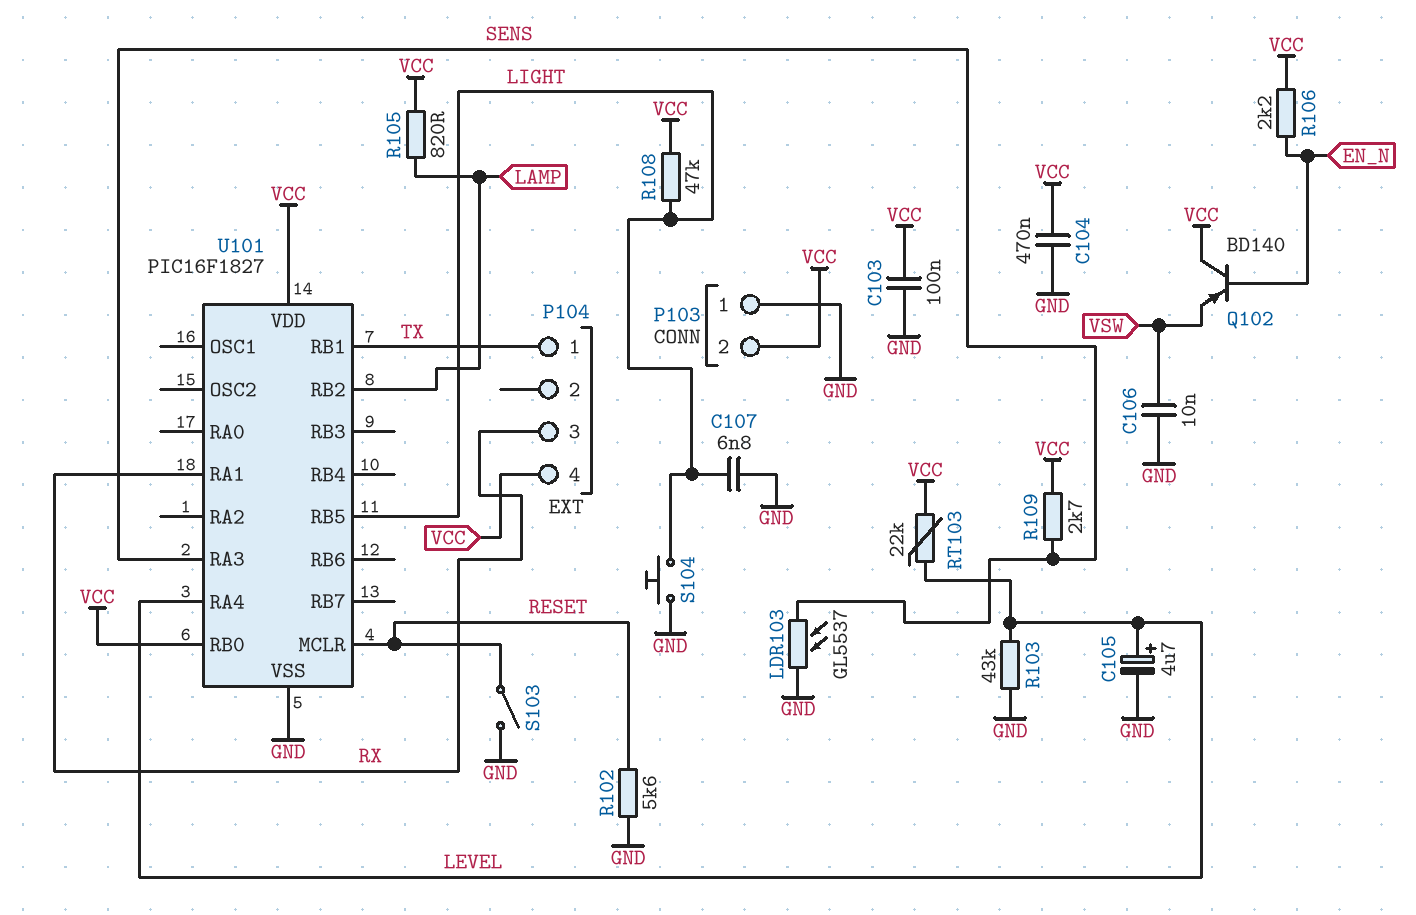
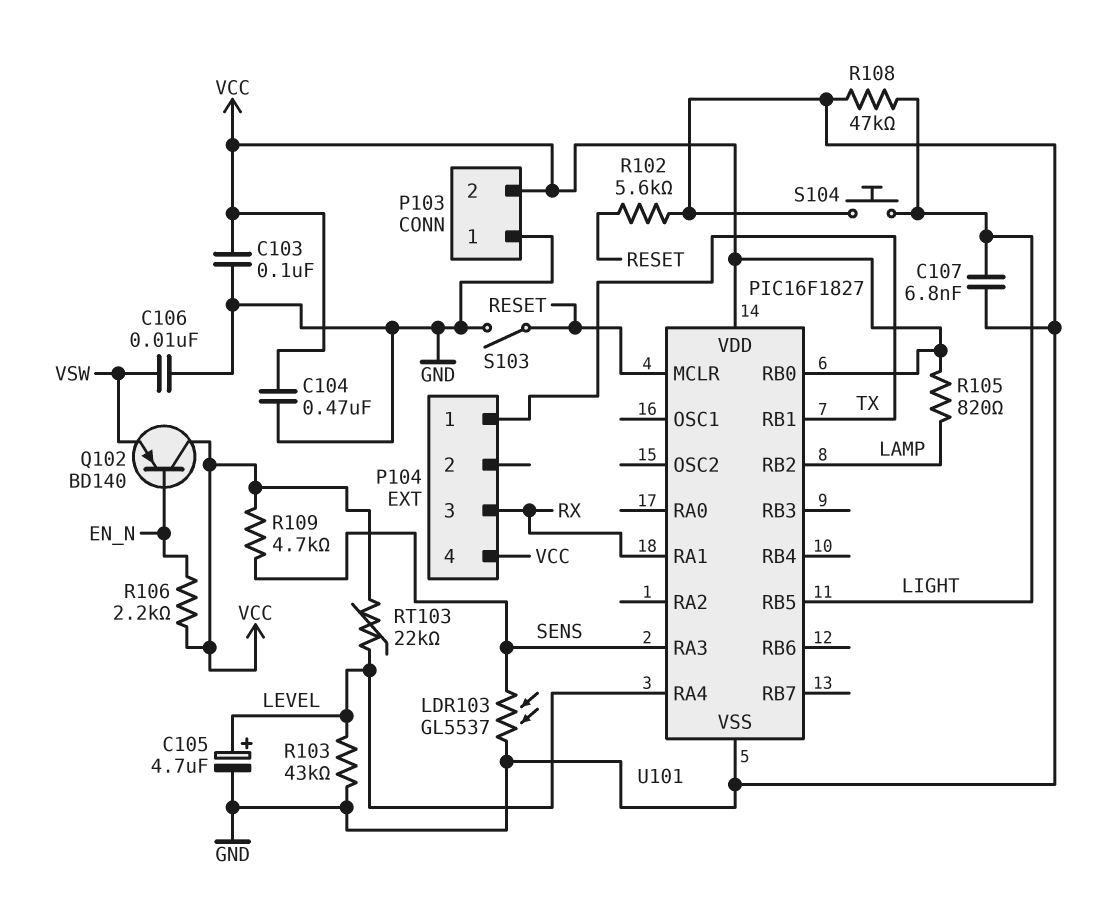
R108: 47k (LIGHT, VCC) -> 47k (GND, LIGHT)
R109: 2.7k (SENS, VCC) -> 4.7k (SENS, VCC)

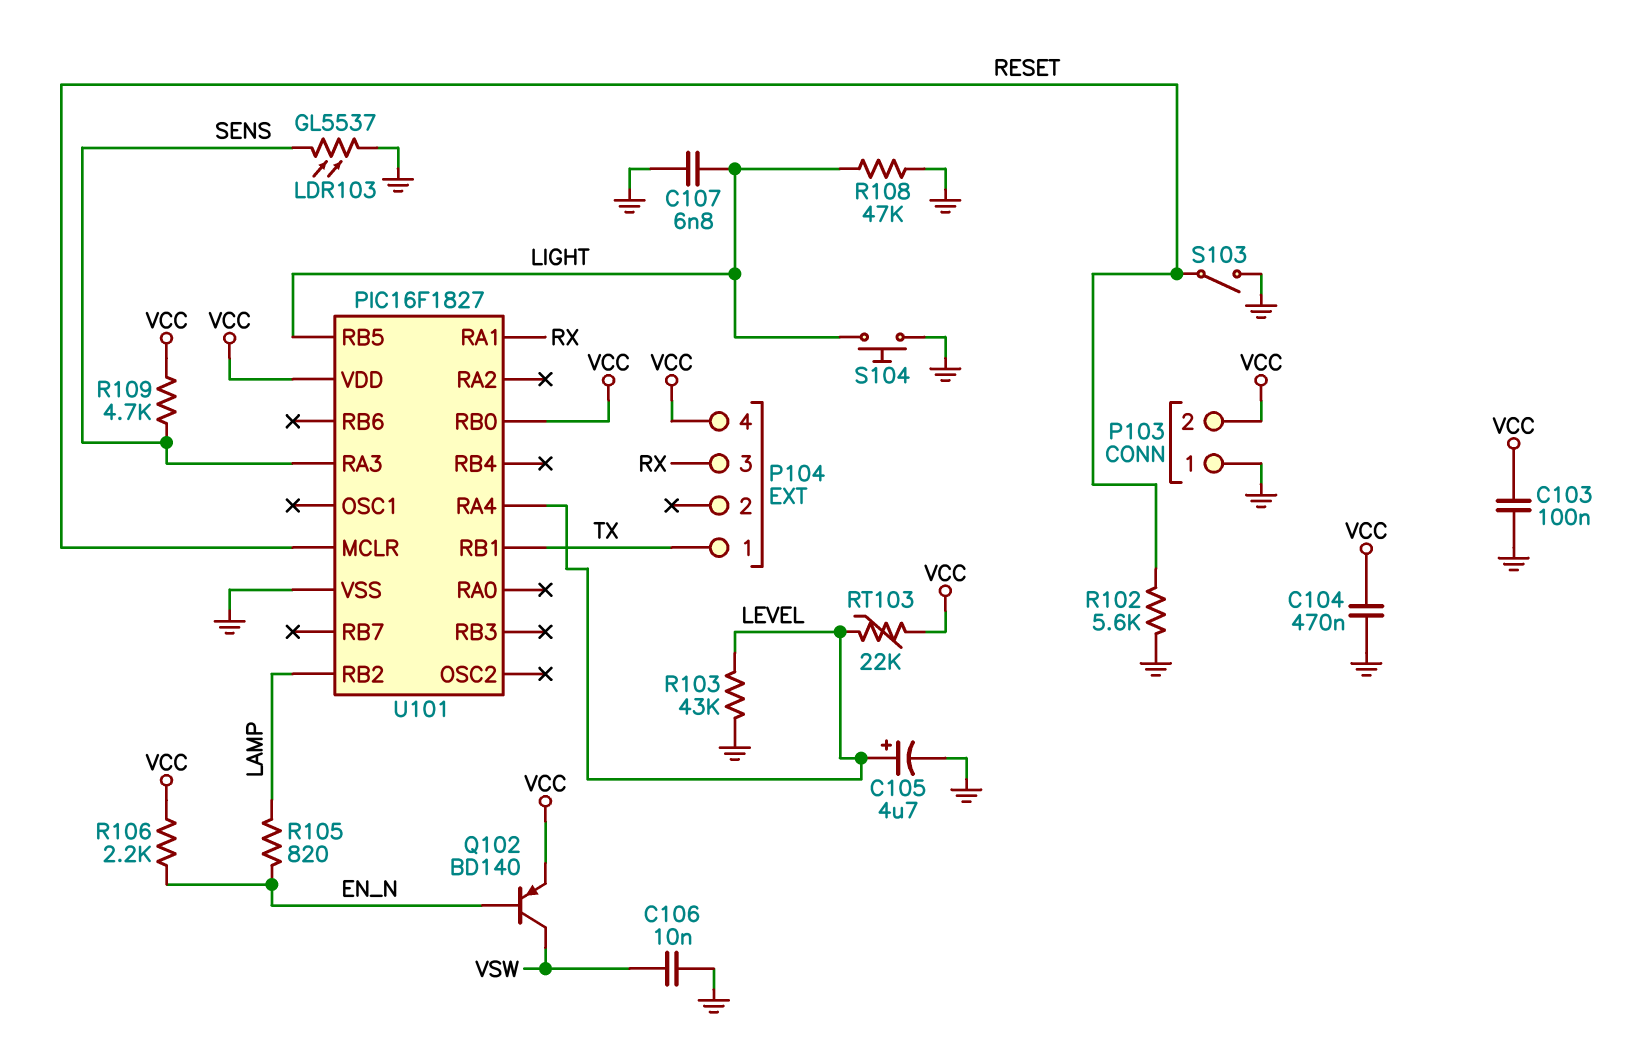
Q102: PNP BD140 (B EN_N, C VCC, E VSW) -> PNP BD140 (B EN_N, C VSW, E VCC)
R105: 820 (LAMP, VCC) -> 820 (EN_N, LAMP)

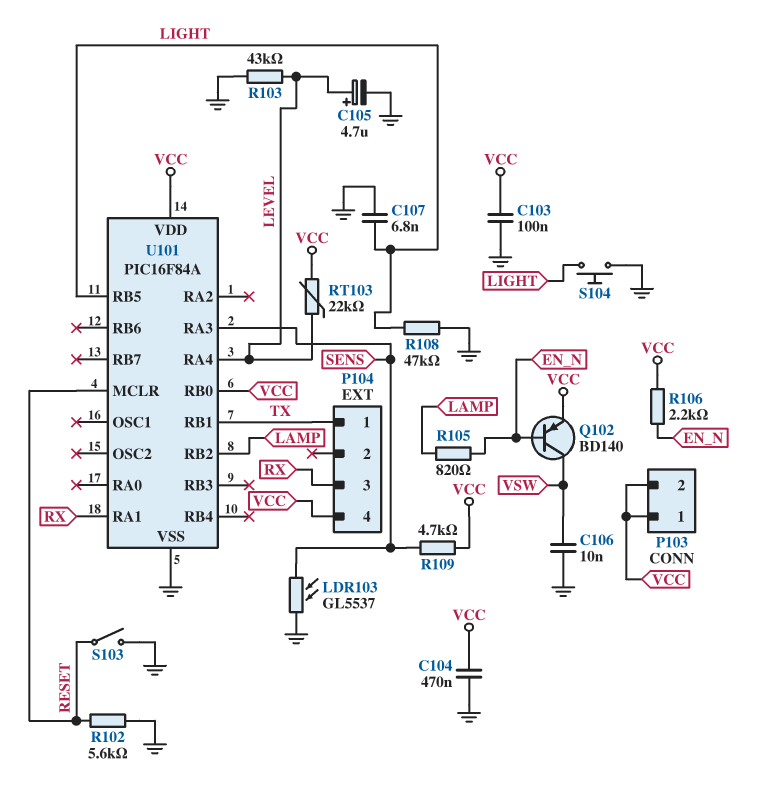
P103 pin 1: GND -> VCC
U101: PIC16F1827 -> PIC16F84A

